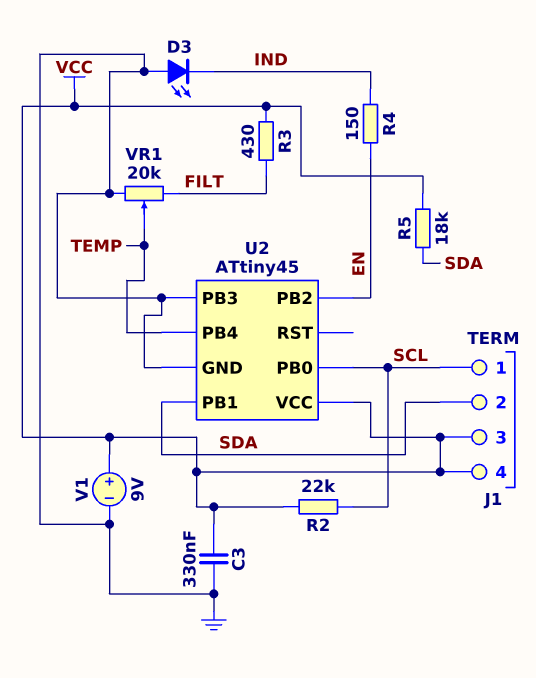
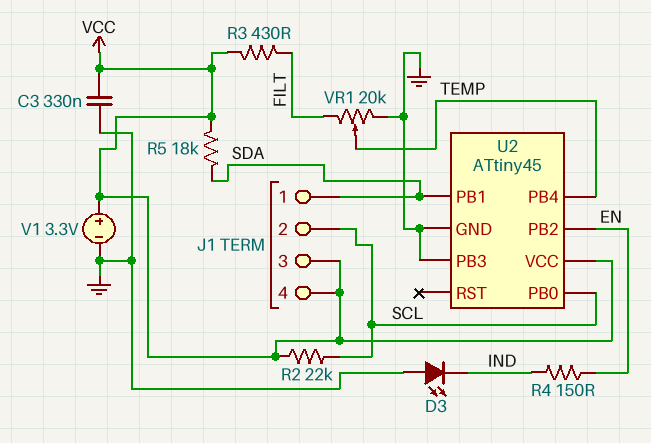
J1 pin 1: SCL -> SDA
J1 pin 2: SDA -> SCL
V1: 9V (plus VCC, minus GND) -> 3.3V (plus VCC, minus GND)

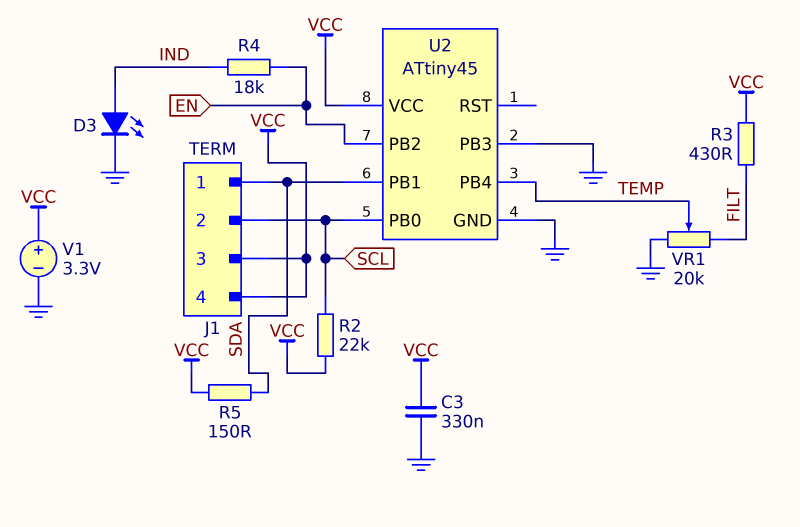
D3: LED (A GND, K IND) -> LED (A IND, K GND)
R4: 150 (EN, IND) -> 18k (EN, IND)
R5: 18k (SDA, VCC) -> 150 (SDA, VCC)

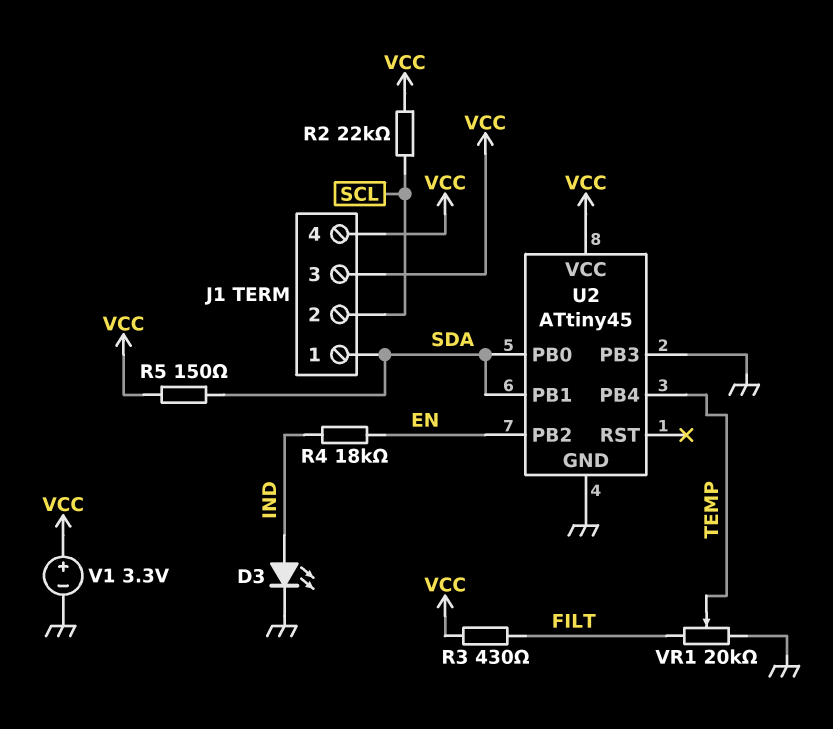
C3: 330nF (GND, VCC) -> none
U2 pin PB0: SCL -> SDA

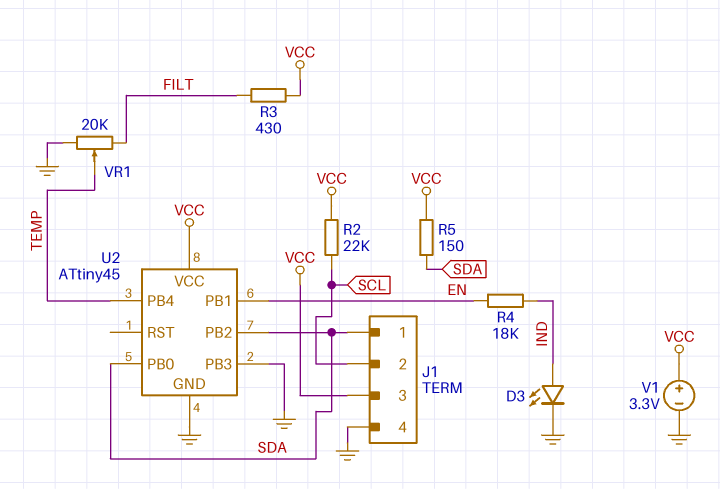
J1 pin 4: VCC -> GND
U2 pin PB1: SDA -> EN
U2 pin PB2: EN -> SDA

